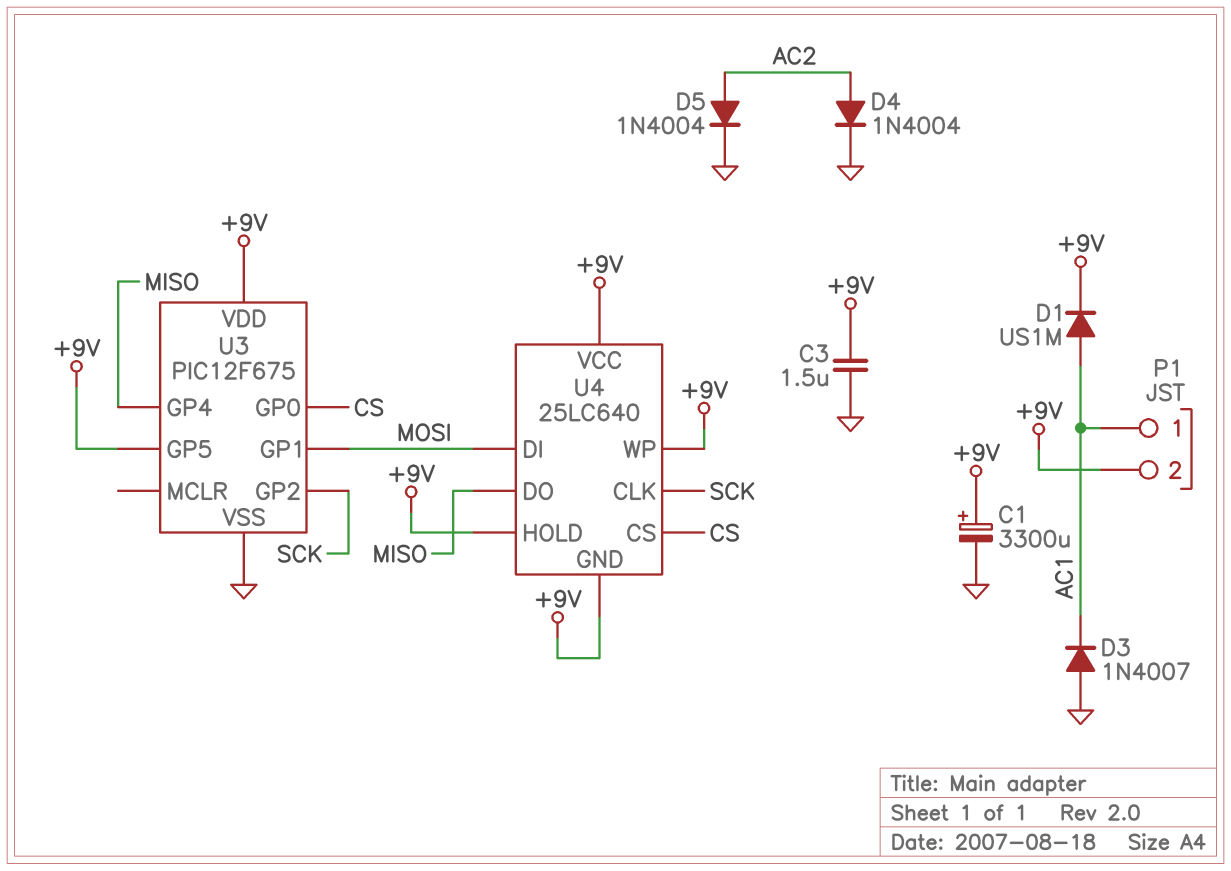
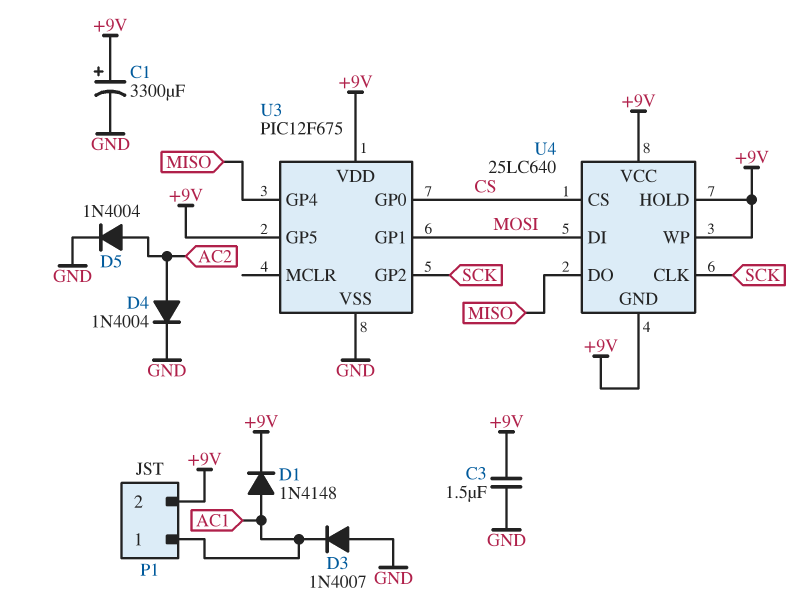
D1: diode US1M (A AC1, K +9V) -> diode 1N4148 (A AC1, K +9V)

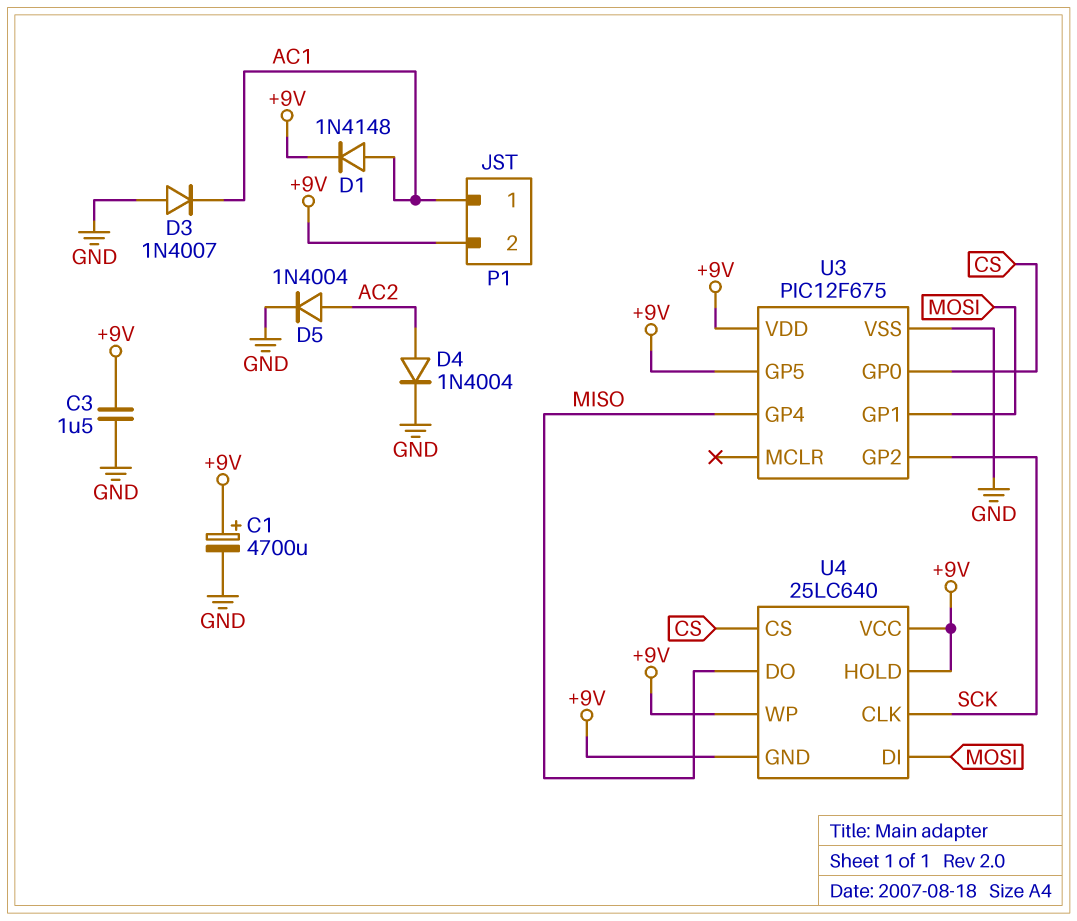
C1: 3300uF (plus +9V, minus GND) -> 4700uF (plus +9V, minus GND)

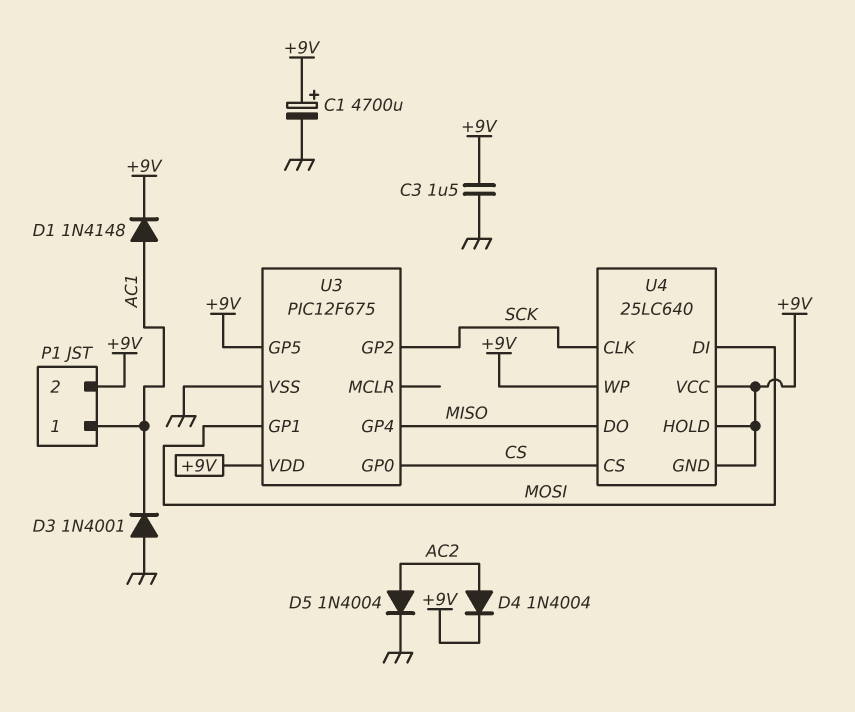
D3: diode 1N4007 (A GND, K AC1) -> diode 1N4001 (A GND, K AC1)
D4: diode 1N4004 (A AC2, K GND) -> diode 1N4004 (A AC2, K +9V)

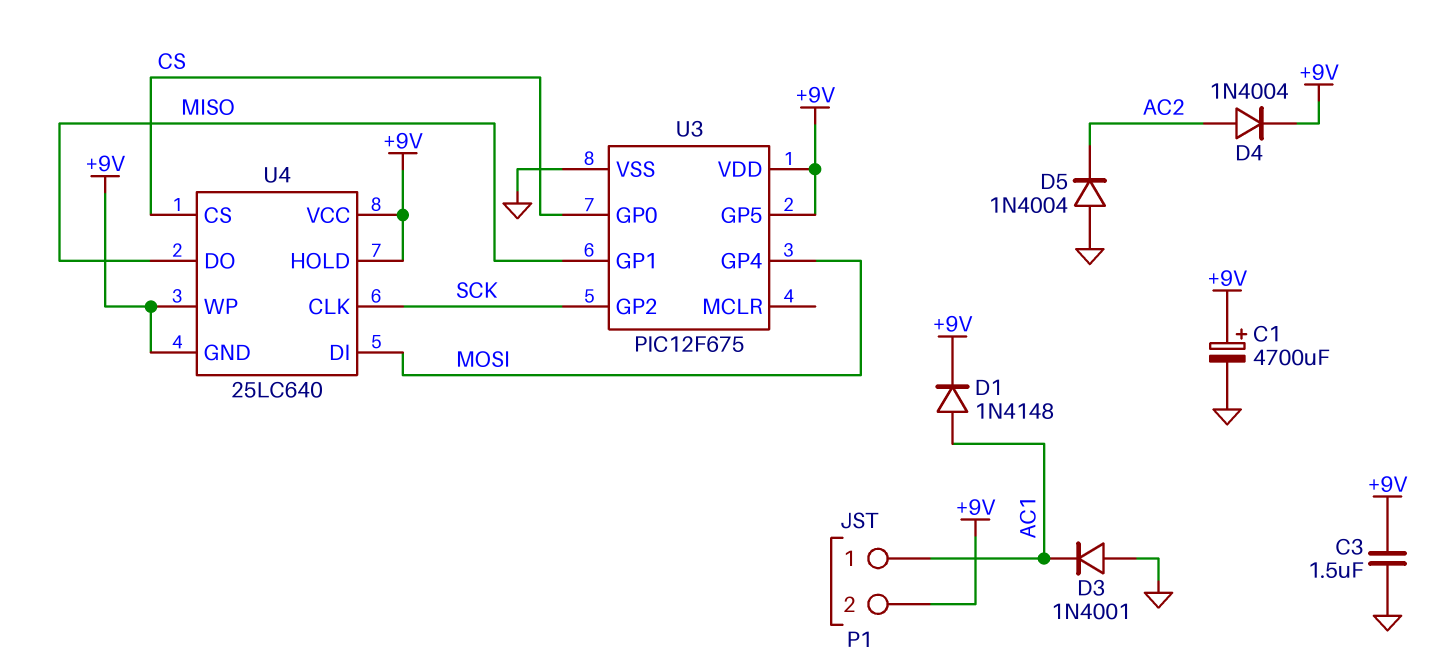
D5: diode 1N4004 (A AC2, K GND) -> diode 1N4004 (A GND, K AC2)
U3 pin GP1: MOSI -> MISO
U3 pin GP4: MISO -> MOSI

